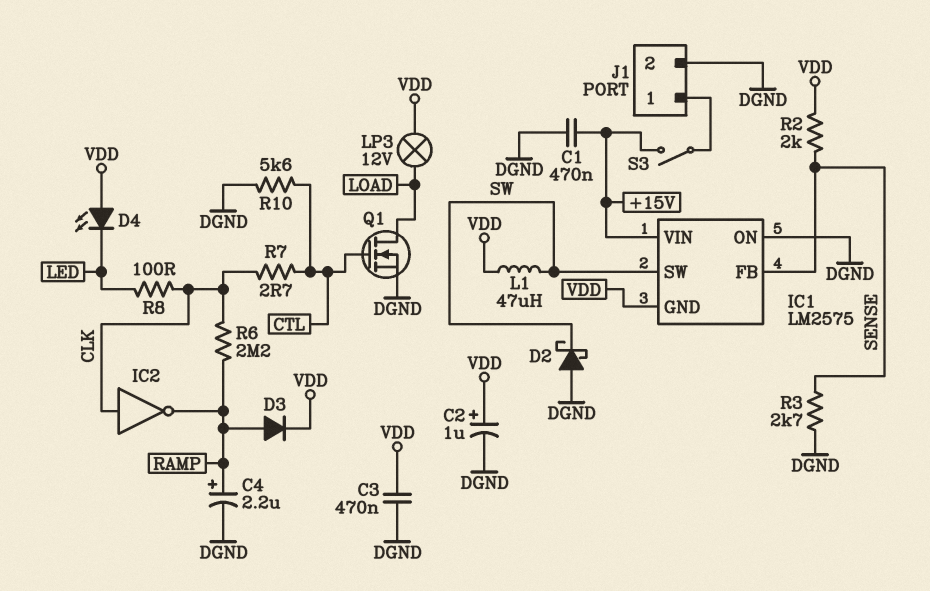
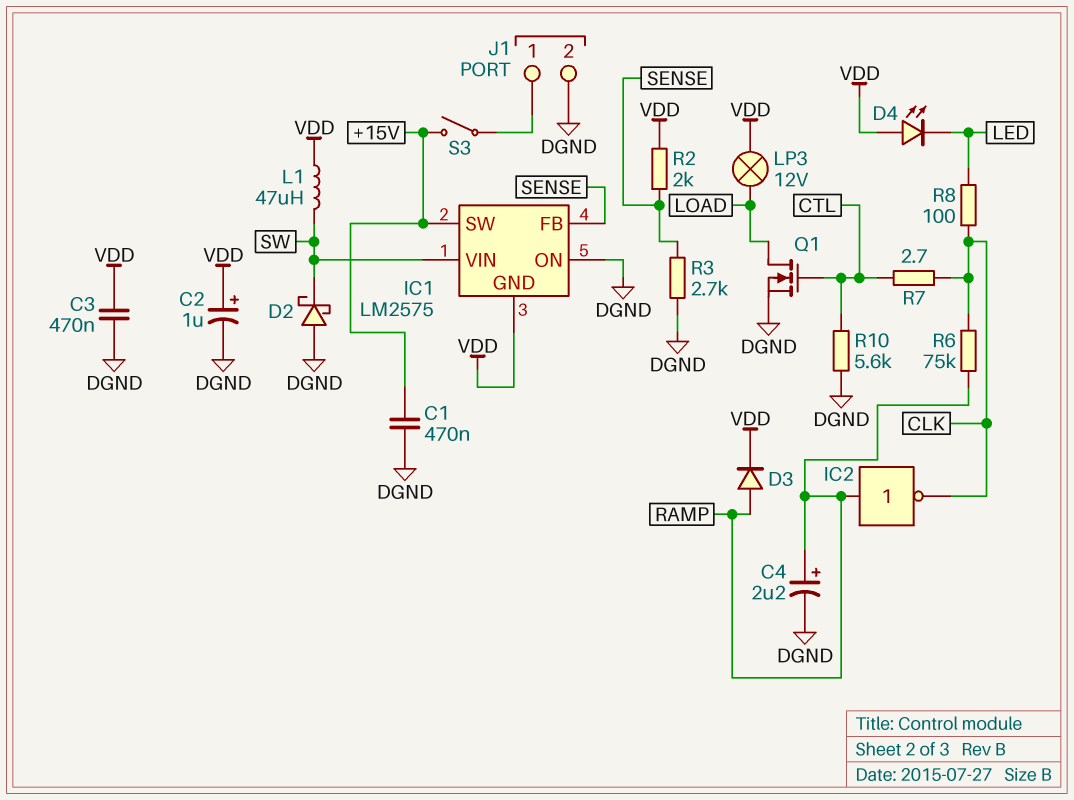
IC1 pin SW: SW -> +15V
IC1 pin VIN: +15V -> SW
IC2: NOT (in CLK, out RAMP) -> NOT (in RAMP, out CLK)
R6: 2.2M (CLK, RAMP) -> 75k (CLK, RAMP)

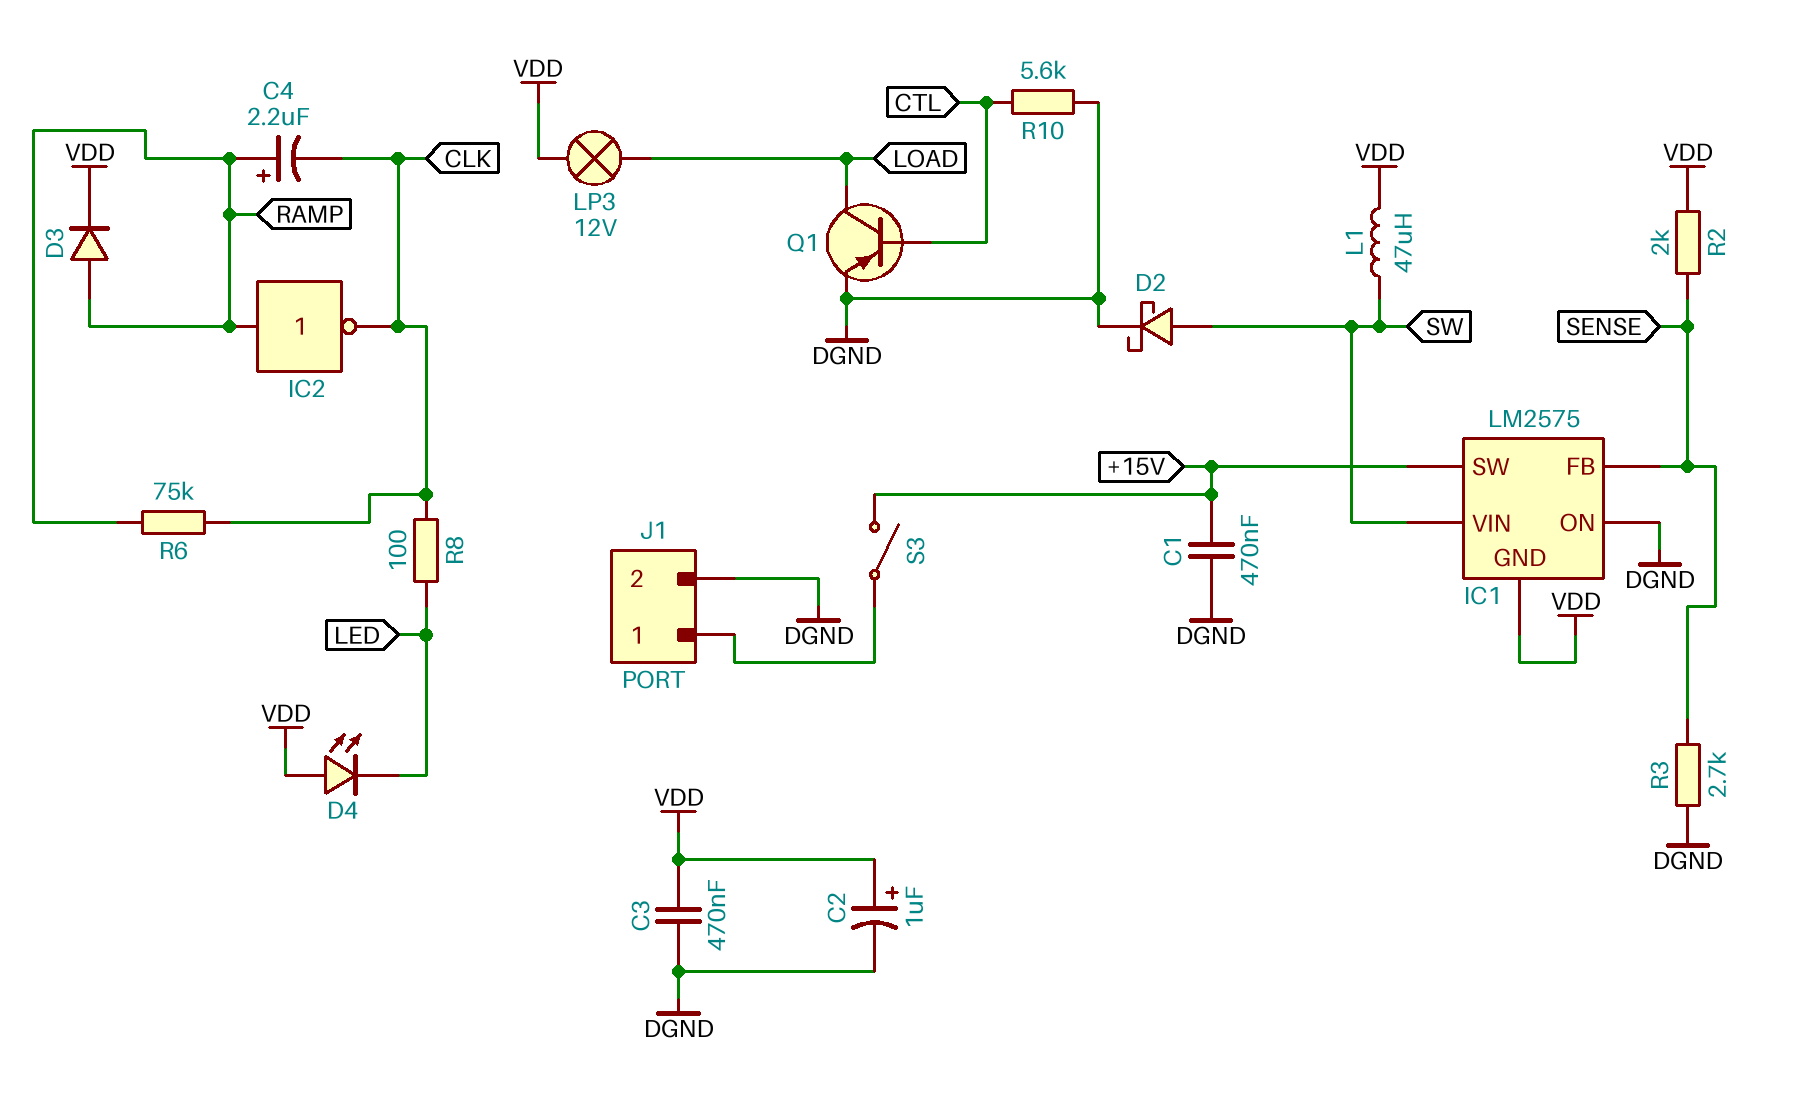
C4: 2.2uF (plus RAMP, minus DGND) -> 2.2uF (plus RAMP, minus CLK)
D2: schottky (A DGND, K SW) -> schottky (A SW, K DGND)
Q1: NMOS (G CTL, D LOAD, S DGND) -> PNP (B CTL, C LOAD, E DGND)
R7: 2.7 (CLK, CTL) -> none

